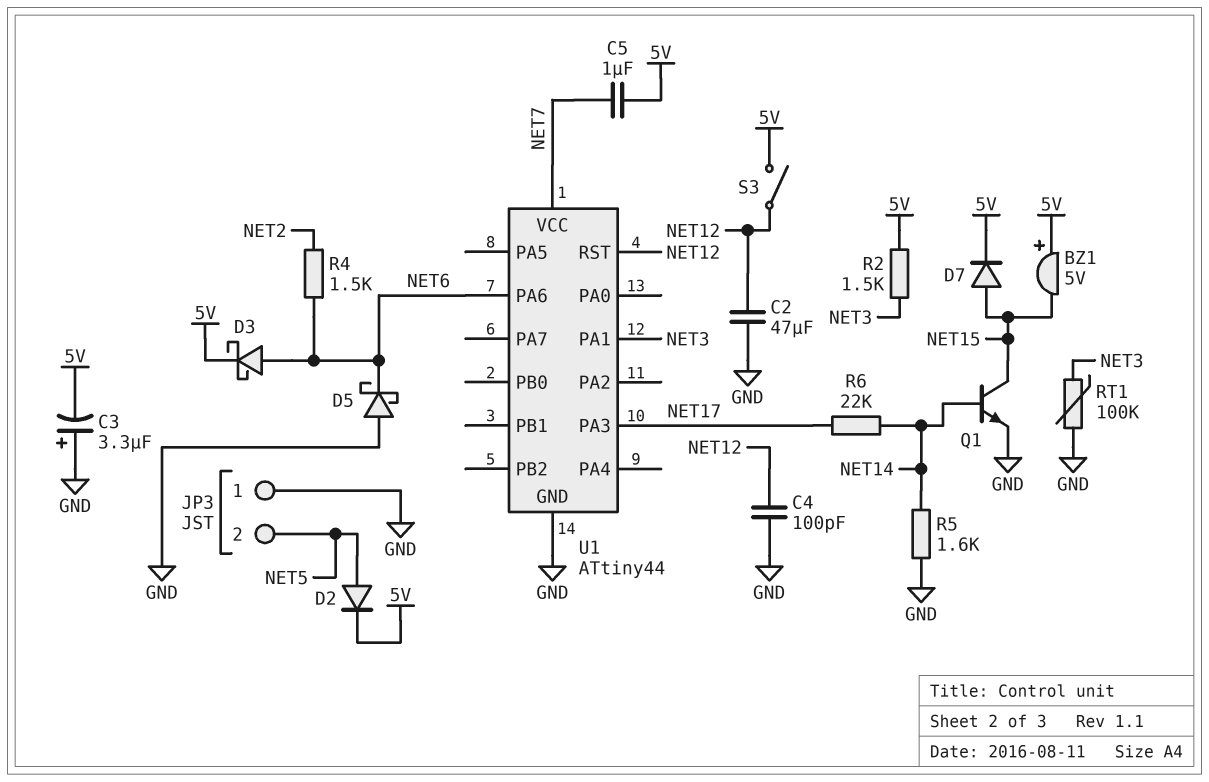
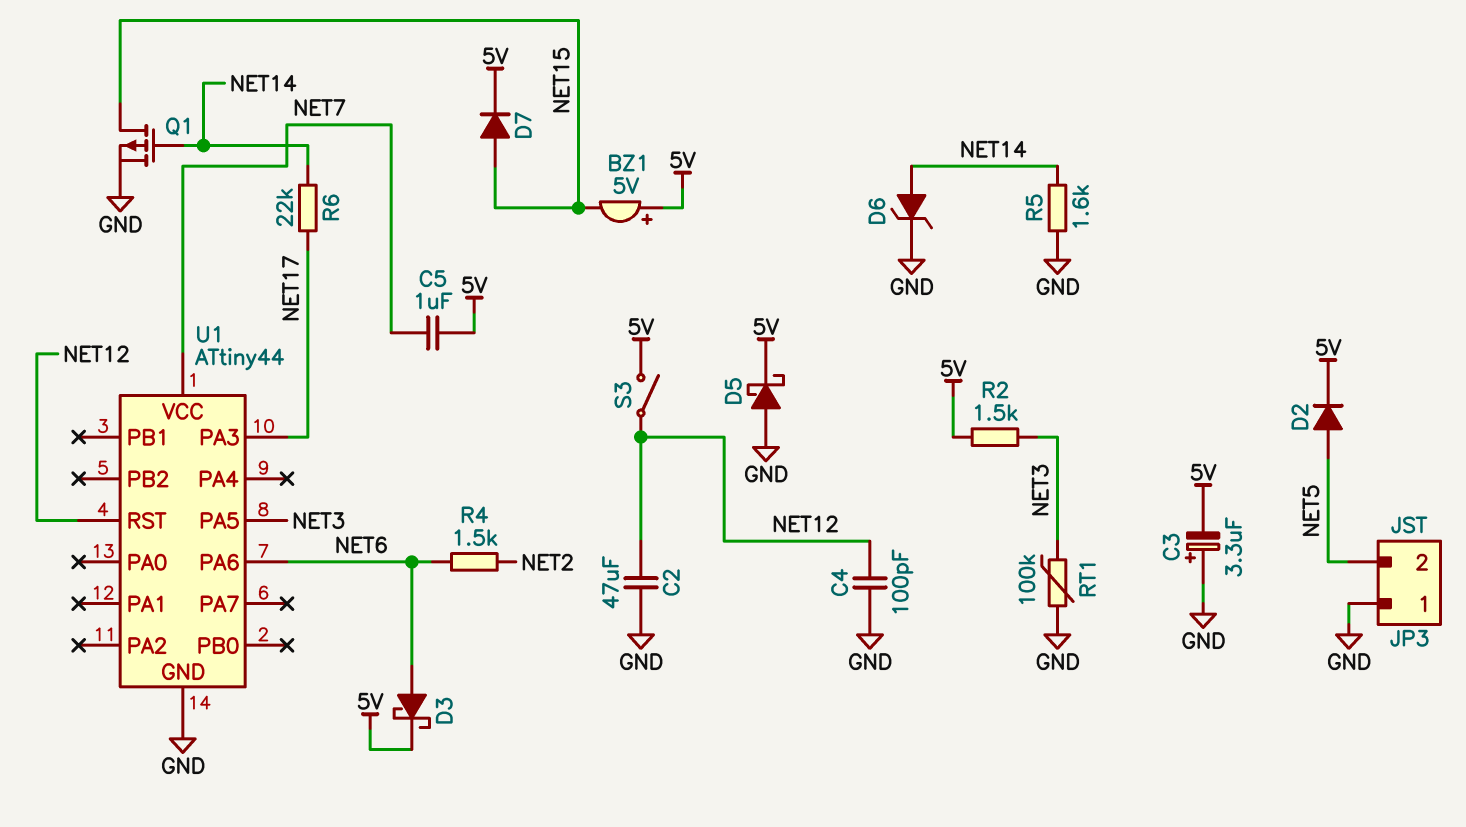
D5: schottky (A GND, K NET6) -> schottky (A GND, K 5V)
D6: none -> zener (A NET14, K GND)
Q1: NPN (B NET14, C NET15, E GND) -> PMOS (G NET14, D NET15, S GND)
U1 pin PA1: NET3 -> none
U1 pin PA5: none -> NET3

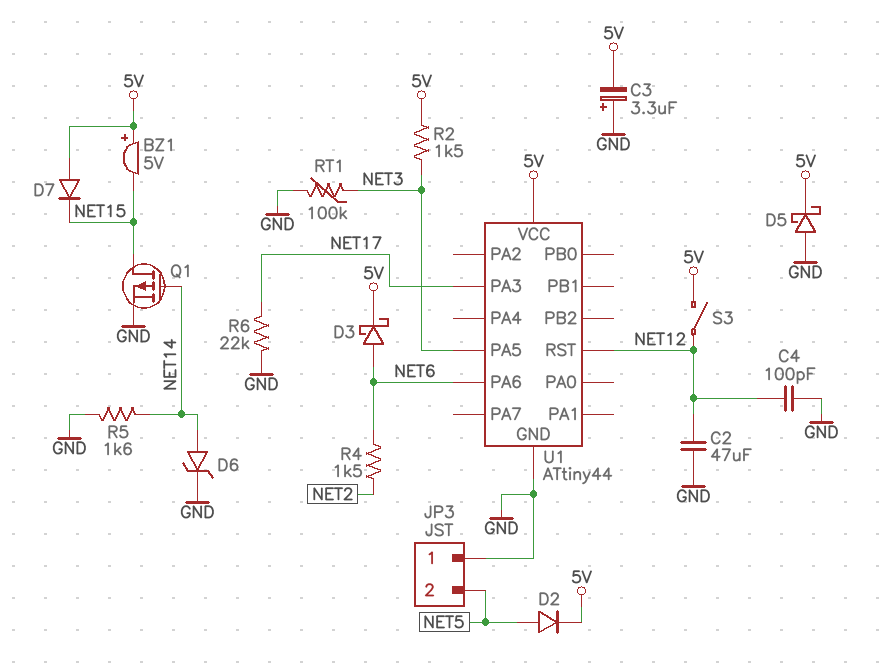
C5: 1uF (5V, NET7) -> none
D7: diode (A NET15, K 5V) -> diode (A 5V, K NET15)
R6: 22k (NET14, NET17) -> 22k (GND, NET17)
U1 pin VCC: NET7 -> 5V

